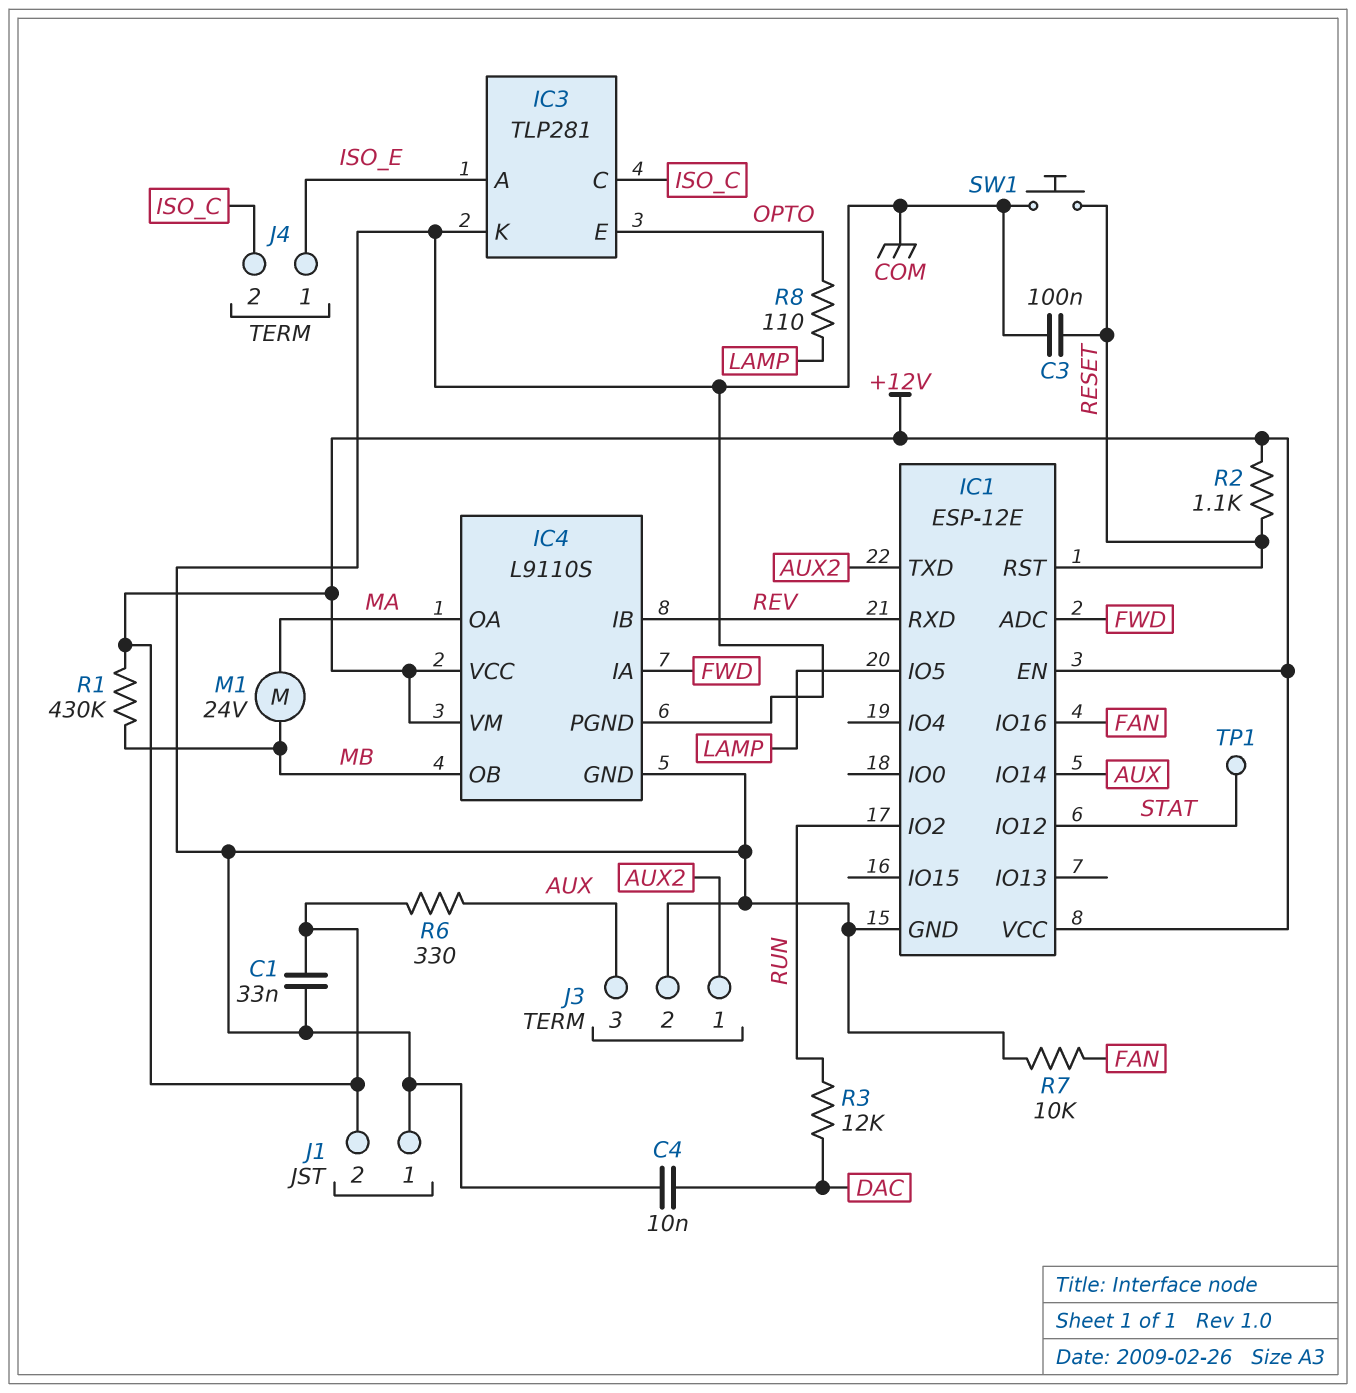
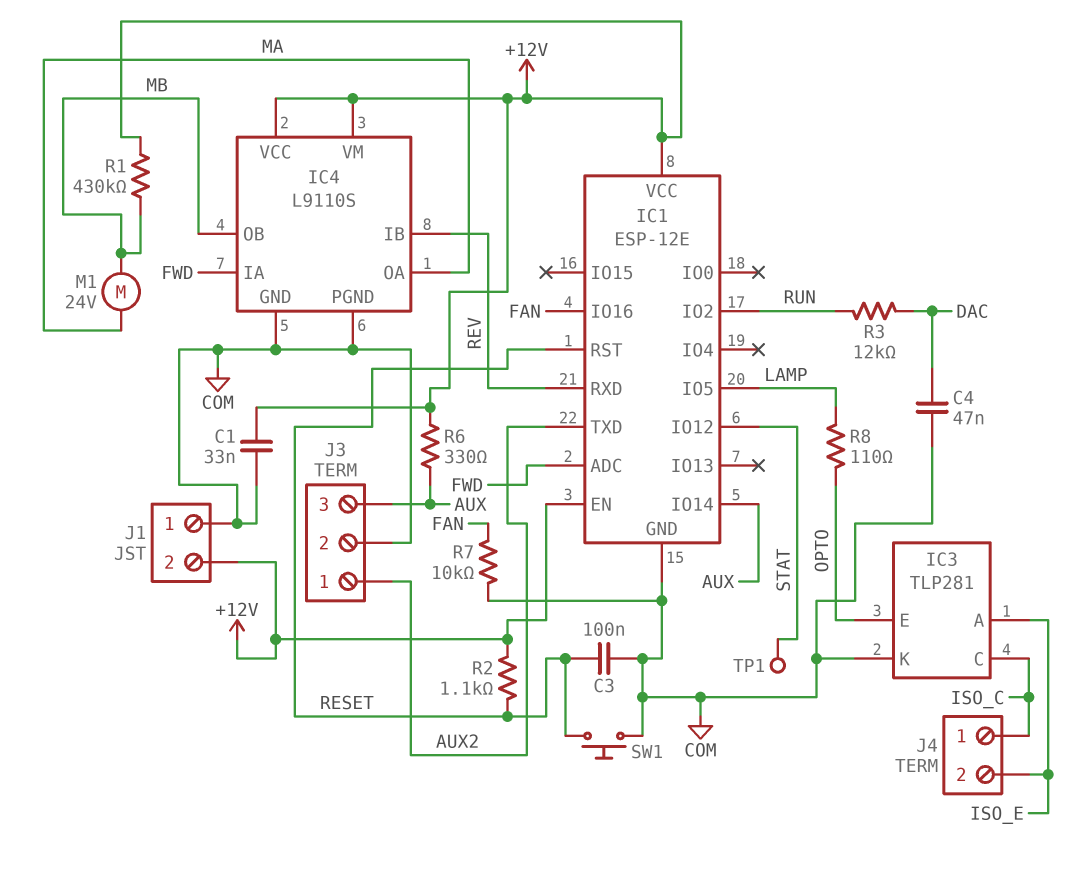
C4: 10nF (COM, DAC) -> 47nF (COM, DAC)
J4 pin 1: ISO_E -> ISO_C
J4 pin 2: ISO_C -> ISO_E

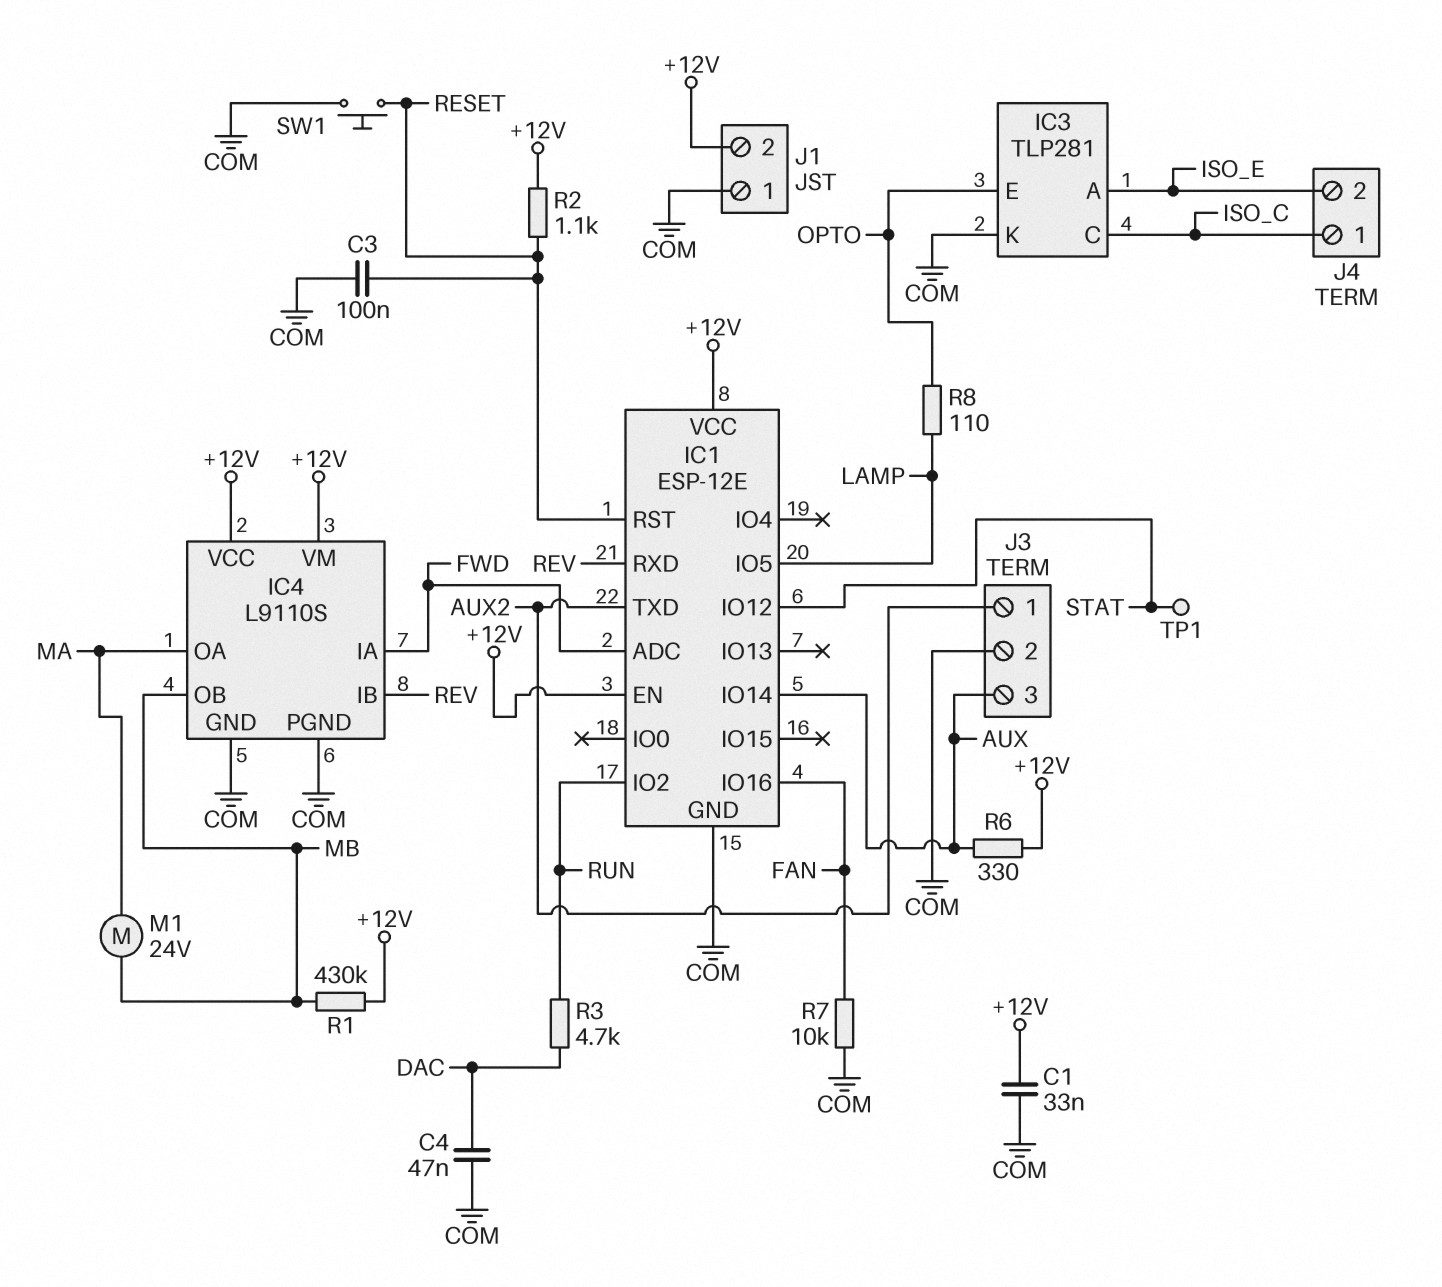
R3: 12k (DAC, RUN) -> 4.7k (DAC, RUN)

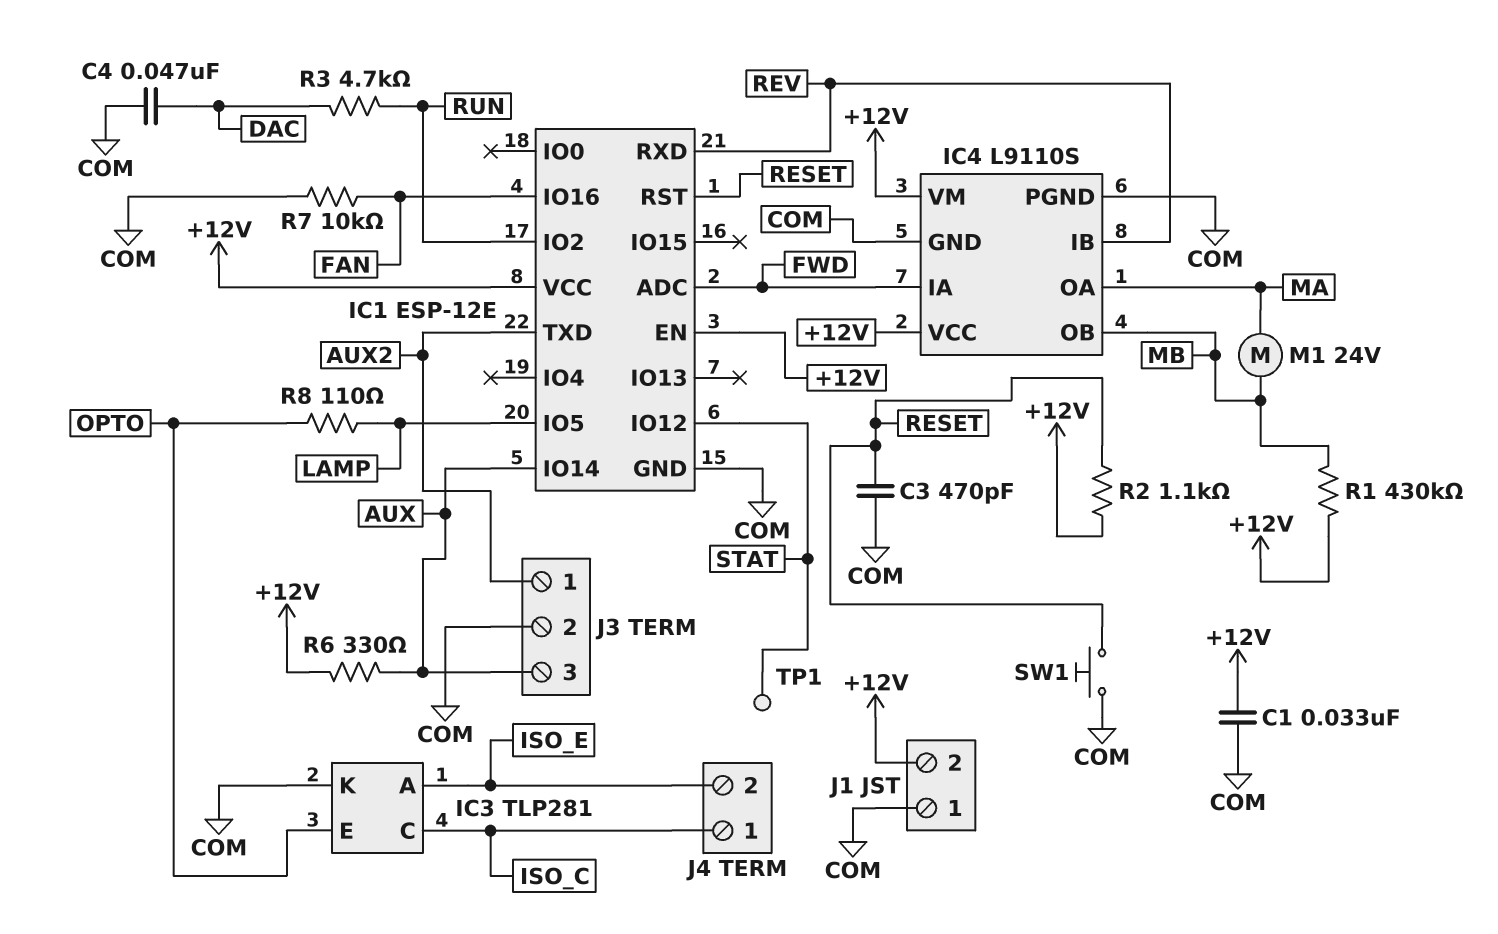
C3: 100nF (COM, RESET) -> 470pF (COM, RESET)

